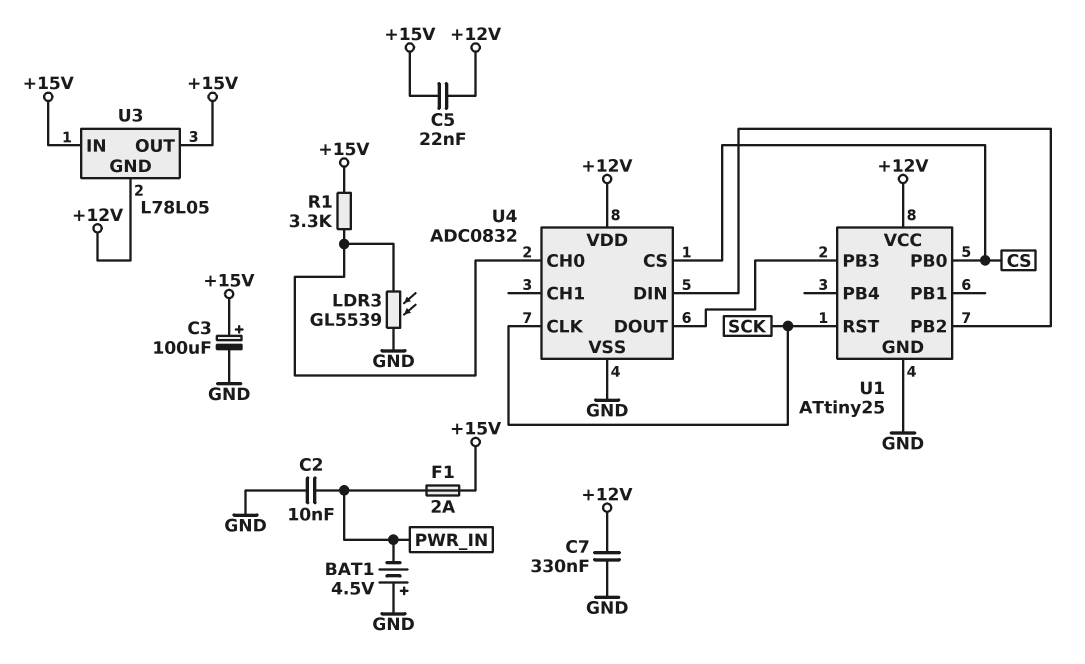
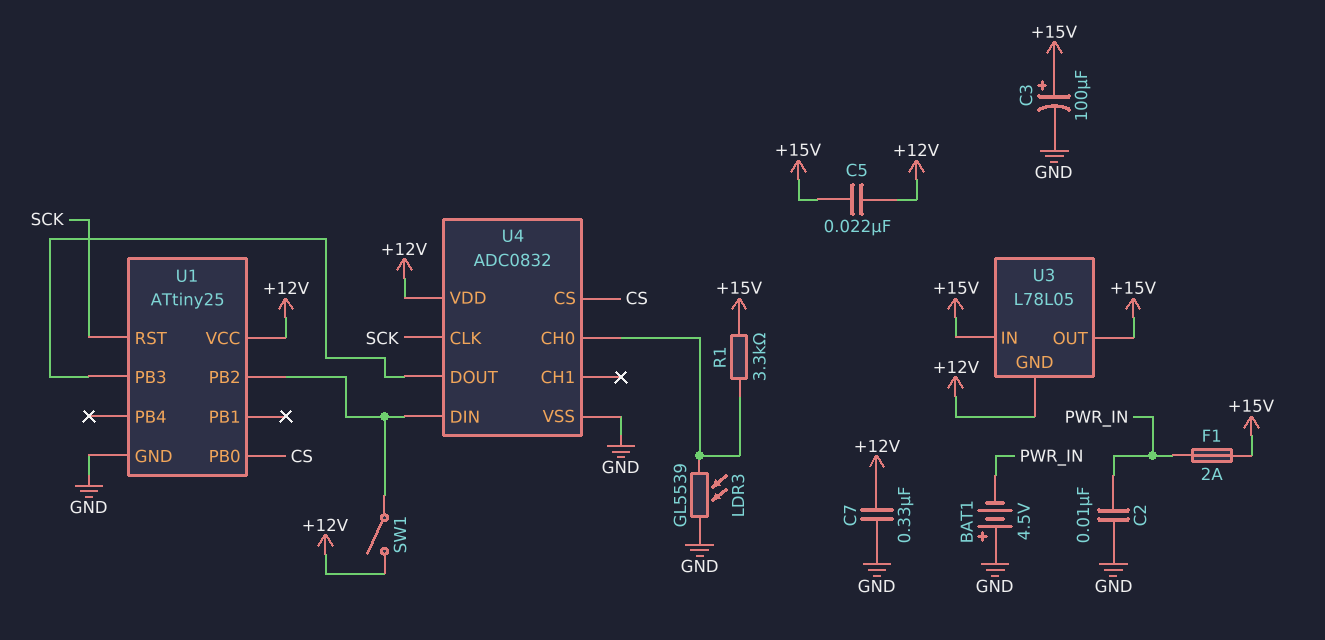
SW1: none -> switch (+12V, U1/PB2)

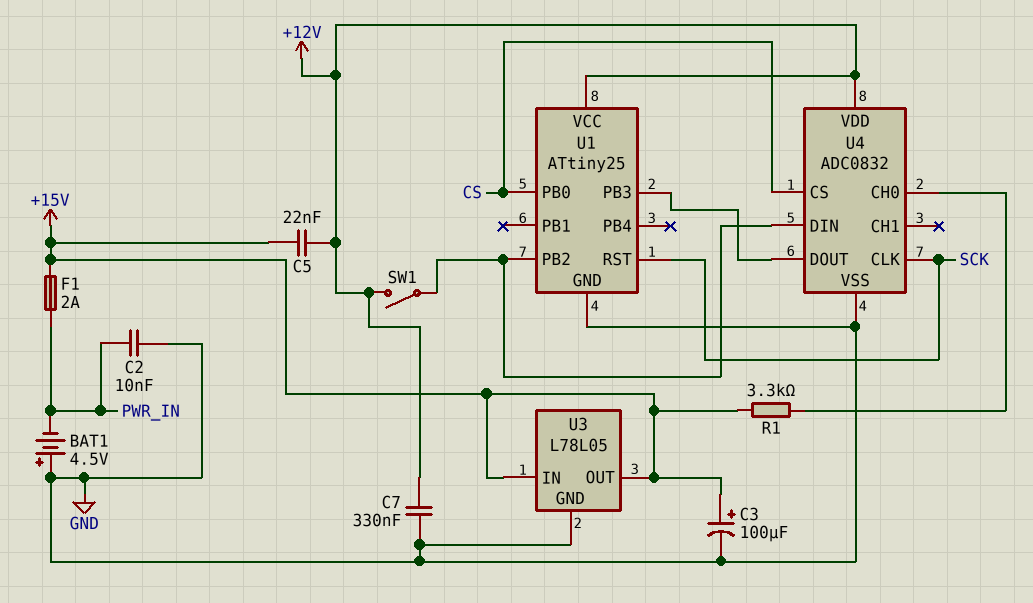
LDR3: GL5539 (GND, U4/CH0) -> none
U3 pin GND: +12V -> GND

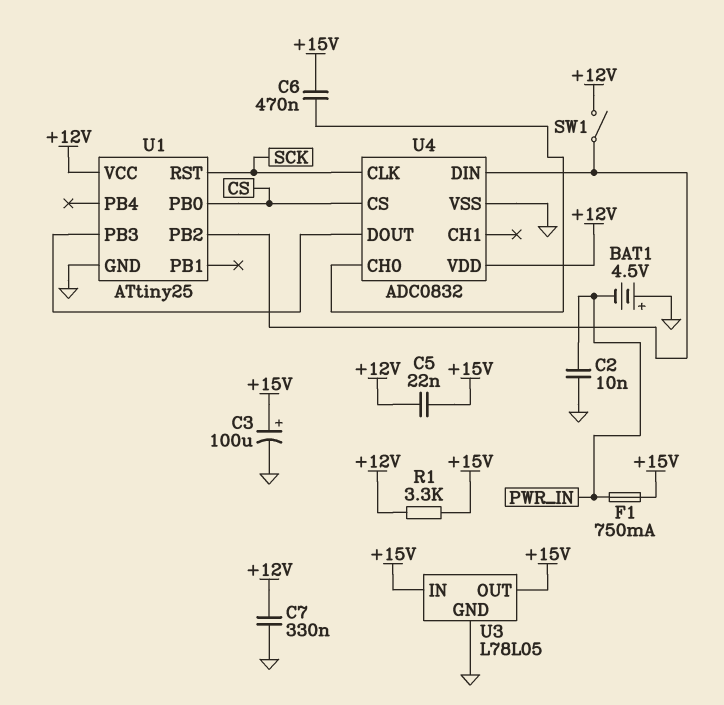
C6: none -> 470nF (+15V, U4/CH0)
F1: 2A (+15V, PWR_IN) -> 750mA (+15V, PWR_IN)
R1: 3.3k (+15V, U4/CH0) -> 3.3k (+12V, +15V)

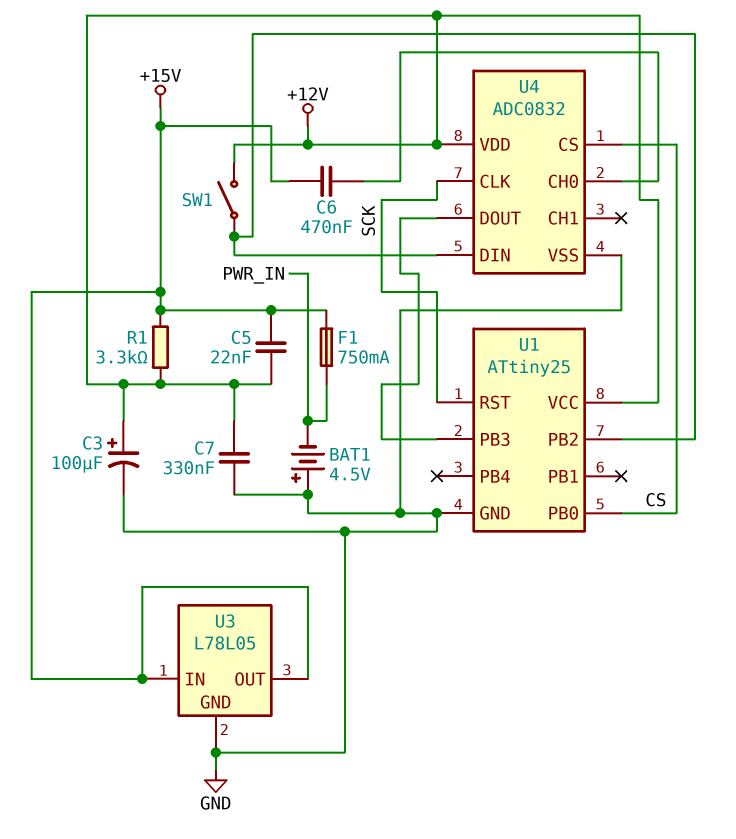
C2: 10nF (GND, PWR_IN) -> none
C3: 100uF (plus +15V, minus GND) -> 100uF (plus +12V, minus GND)

